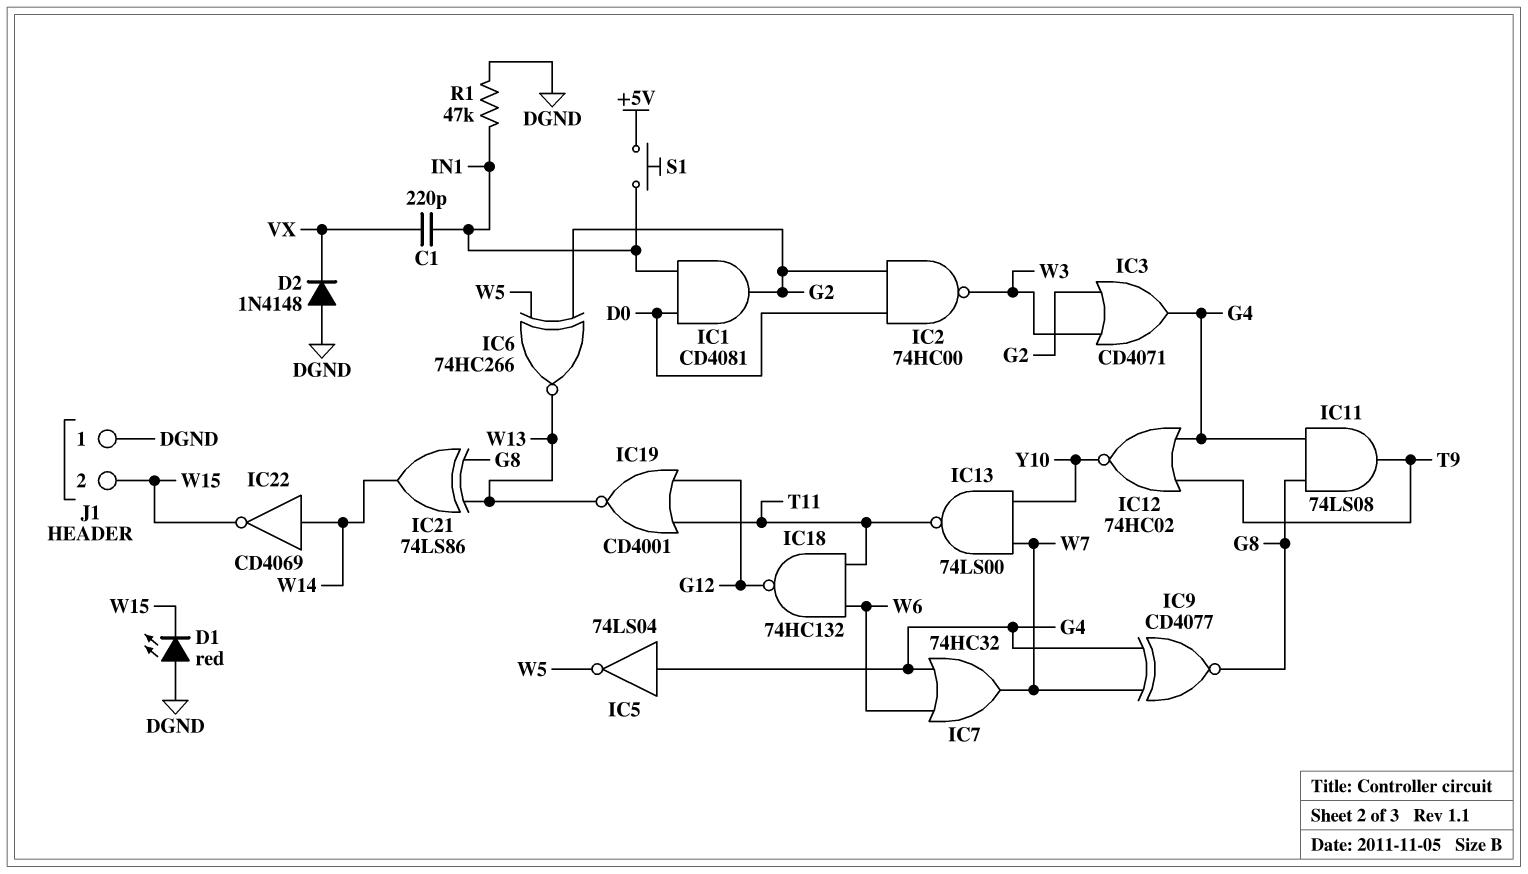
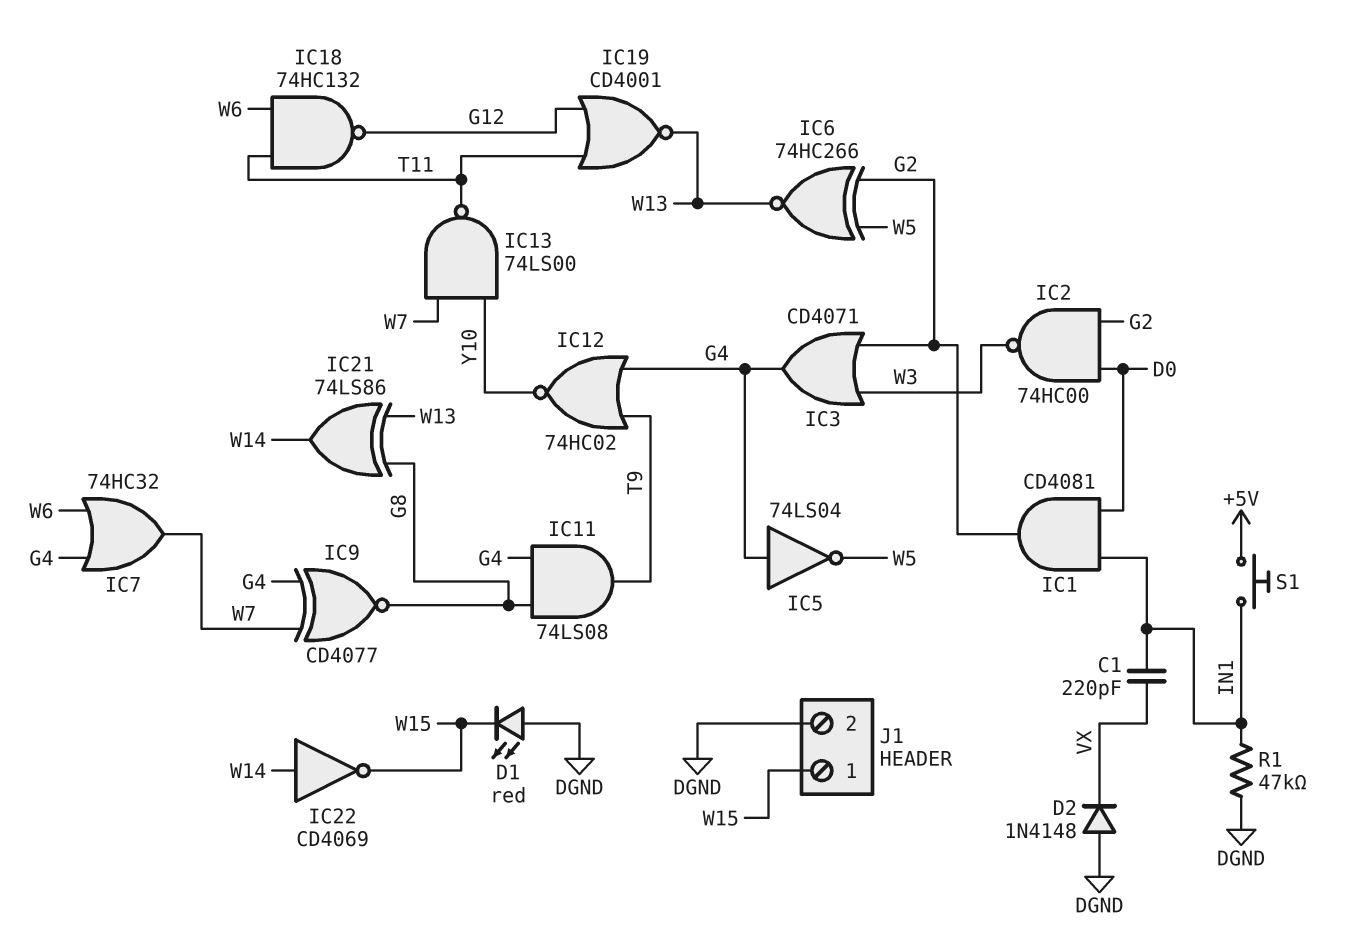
J1 pin 1: DGND -> W15
J1 pin 2: W15 -> DGND

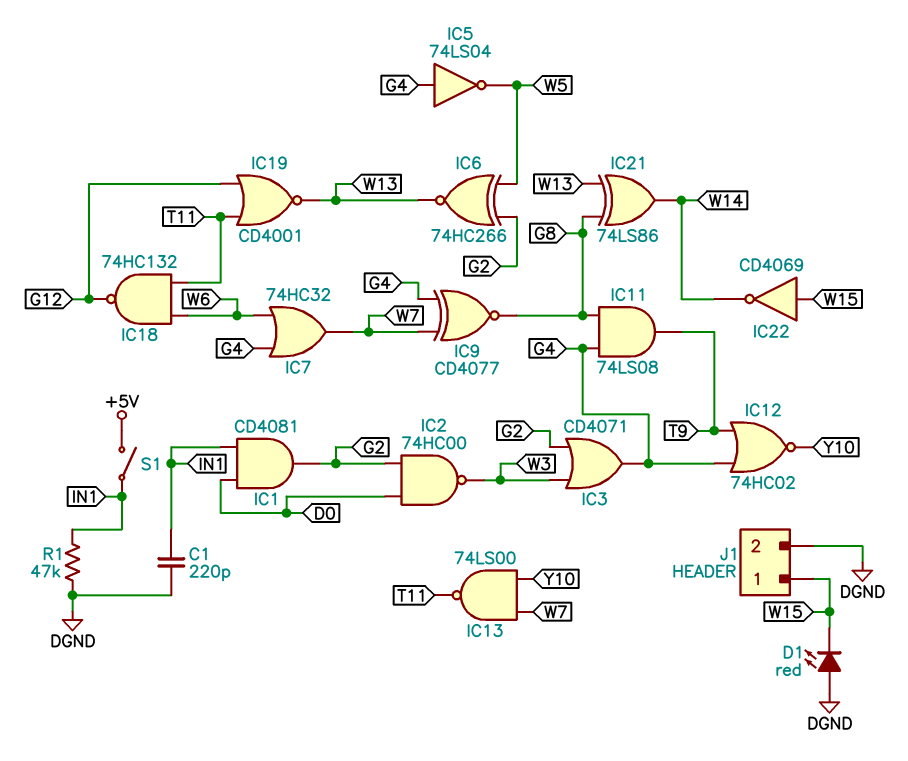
C1: 220pF (IN1, VX) -> 220pF (DGND, IN1)
D2: diode 1N4148 (A DGND, K VX) -> none
IC22: NOT CD4069 (in W14, out W15) -> NOT CD4069 (in W15, out W14)
S1: button (+5V, IN1) -> switch (+5V, IN1)

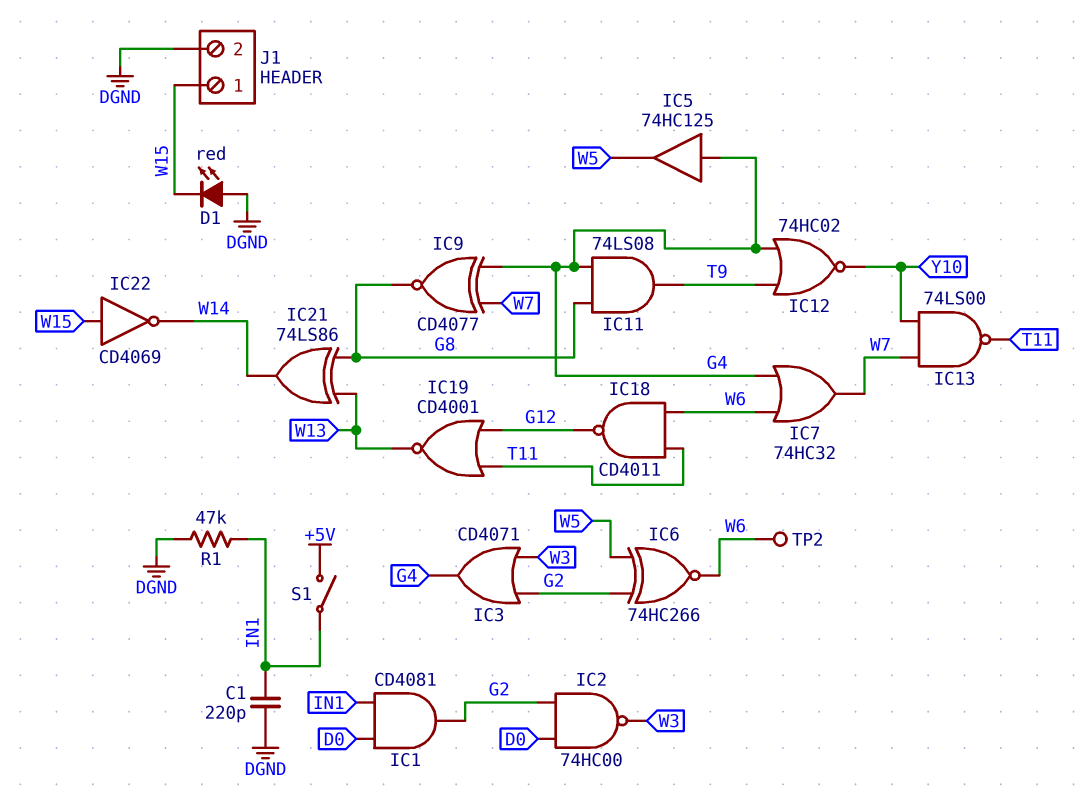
IC5: NOT 74LS04 (in G4, out W5) -> buffer 74HC125 (in G4, out W5)
IC6: XNOR 74HC266 (in G2, in W5, out W13) -> XNOR 74HC266 (in G2, in W5, out W6)
IC18: NAND 74HC132 (in T11, in W6, out G12) -> NAND CD4011 (in T11, in W6, out G12)
TP2: none -> test point (W6)

